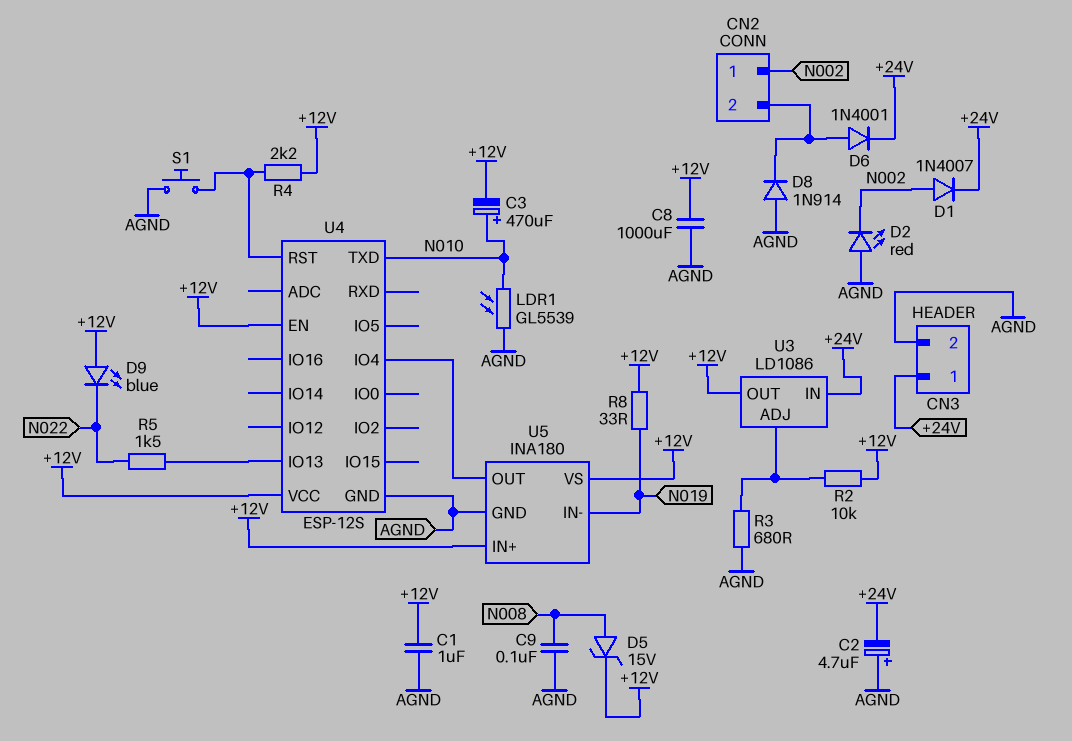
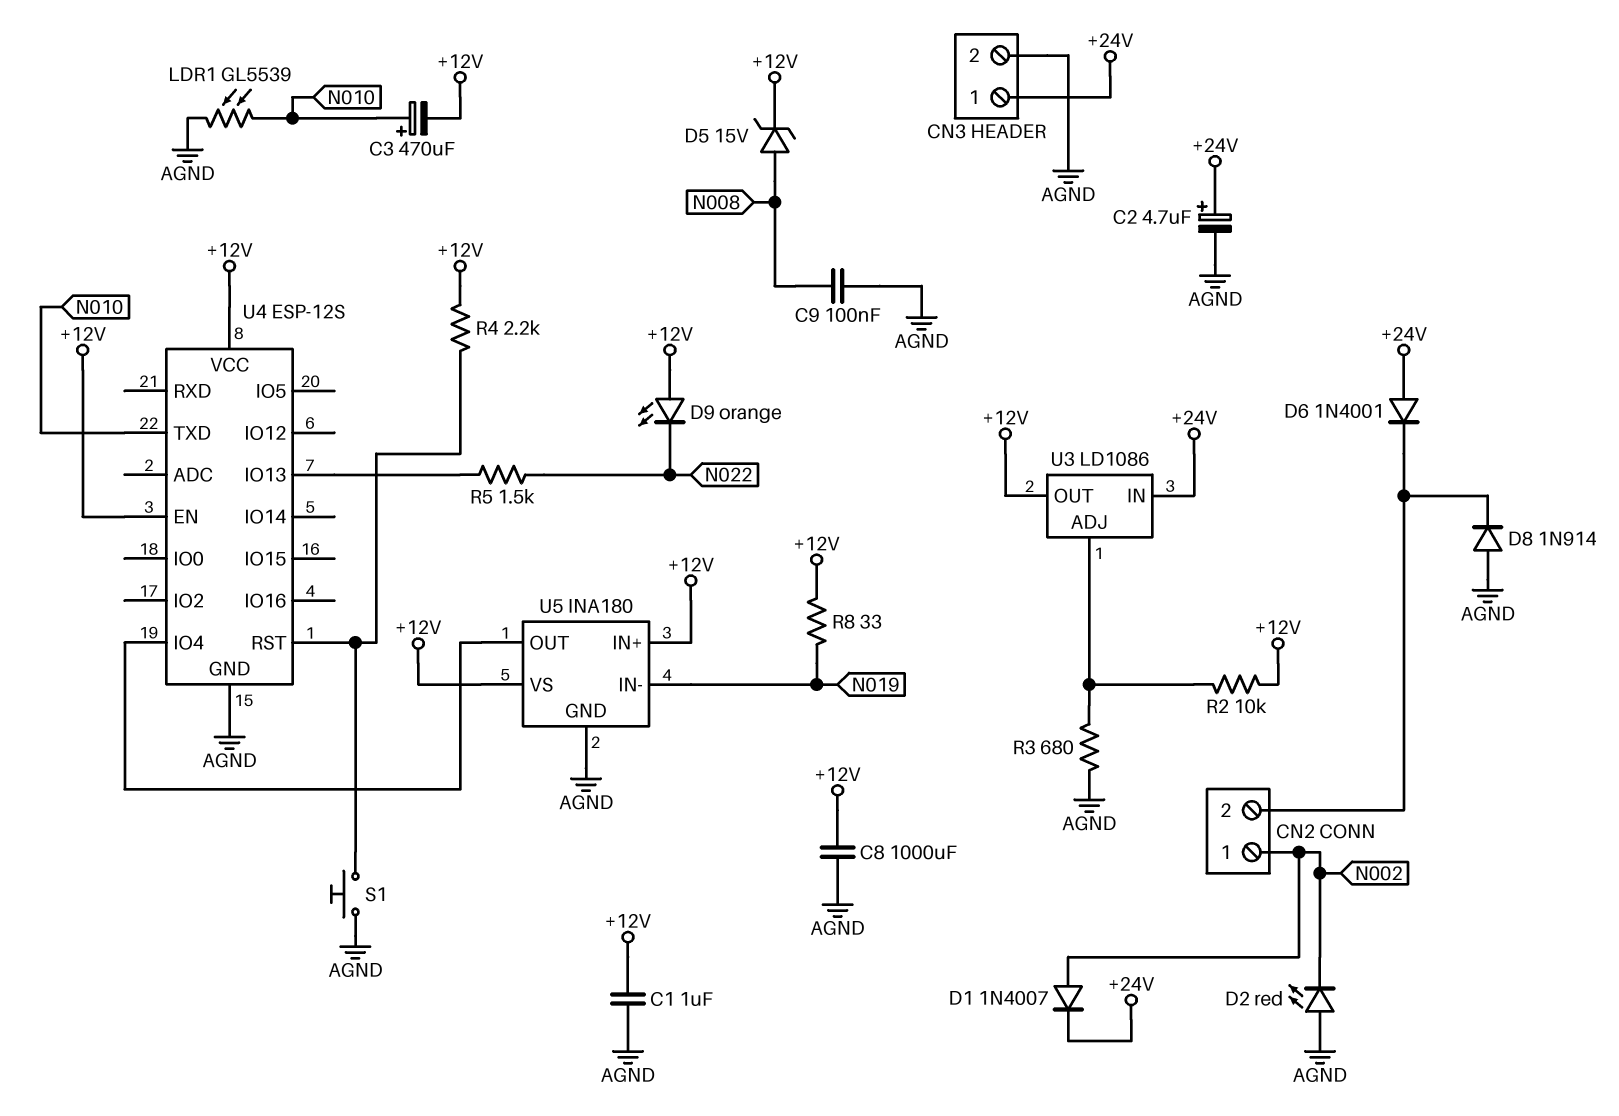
C2: 4.7uF (plus AGND, minus +24V) -> 4.7uF (plus +24V, minus AGND)
D6: diode 1N4001 (A CN2/2, K +24V) -> diode 1N4001 (A +24V, K CN2/2)
D9: LED blue (A +12V, K N022) -> LED orange (A +12V, K N022)

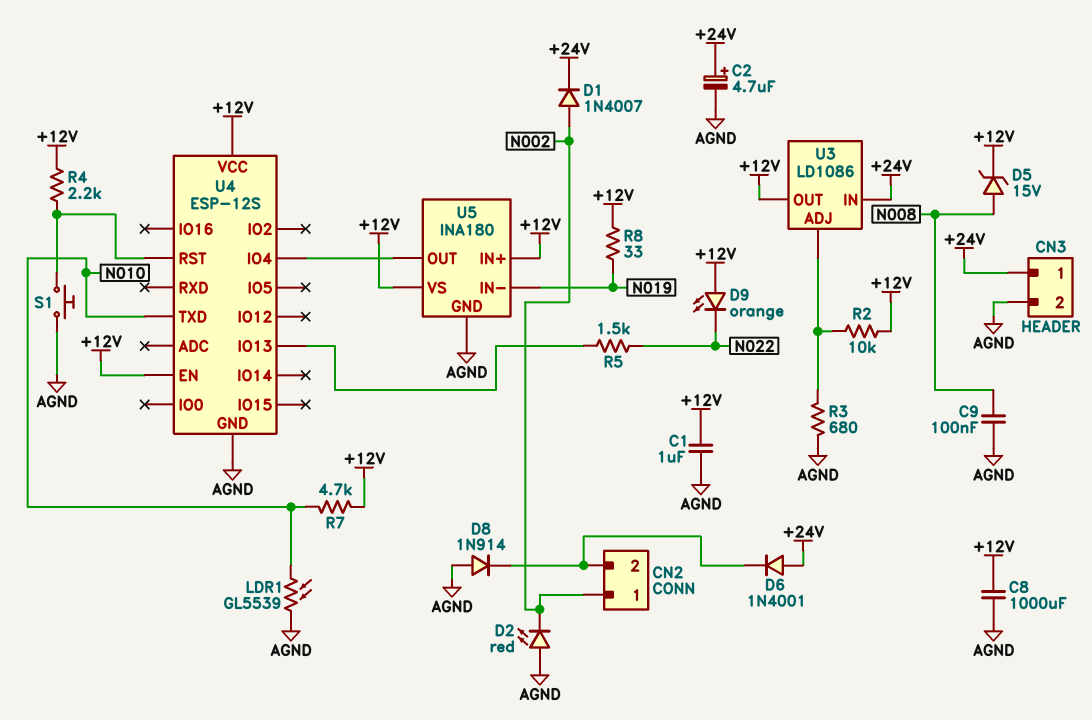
C3: 470uF (plus N010, minus +12V) -> none
R7: none -> 4.7k (+12V, N010)

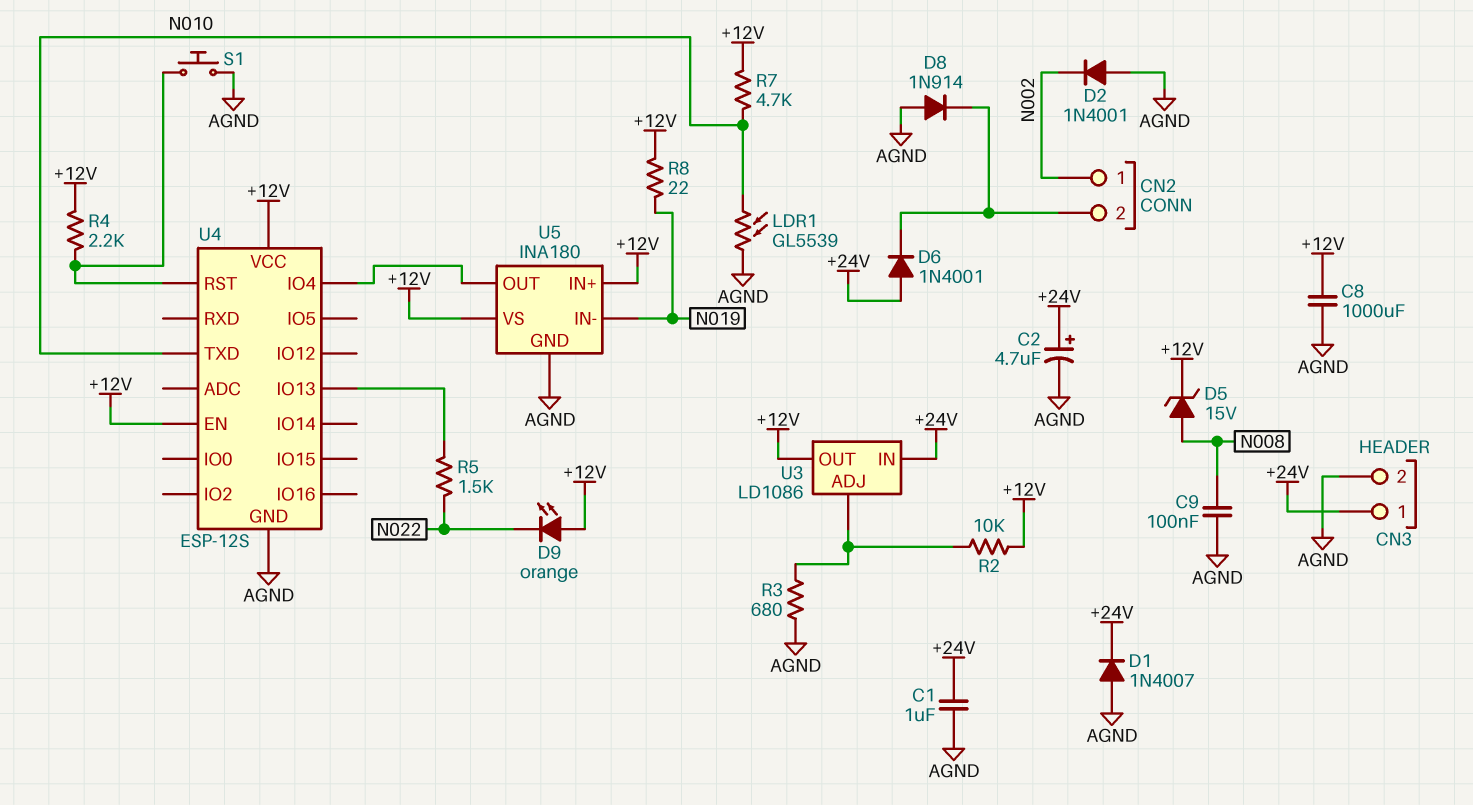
C1: 1uF (+12V, AGND) -> 1uF (+24V, AGND)
D1: diode 1N4007 (A N002, K +24V) -> diode 1N4007 (A AGND, K +24V)
D2: LED red (A AGND, K N002) -> diode 1N4001 (A AGND, K N002)
R8: 33 (+12V, N019) -> 22 (+12V, N019)

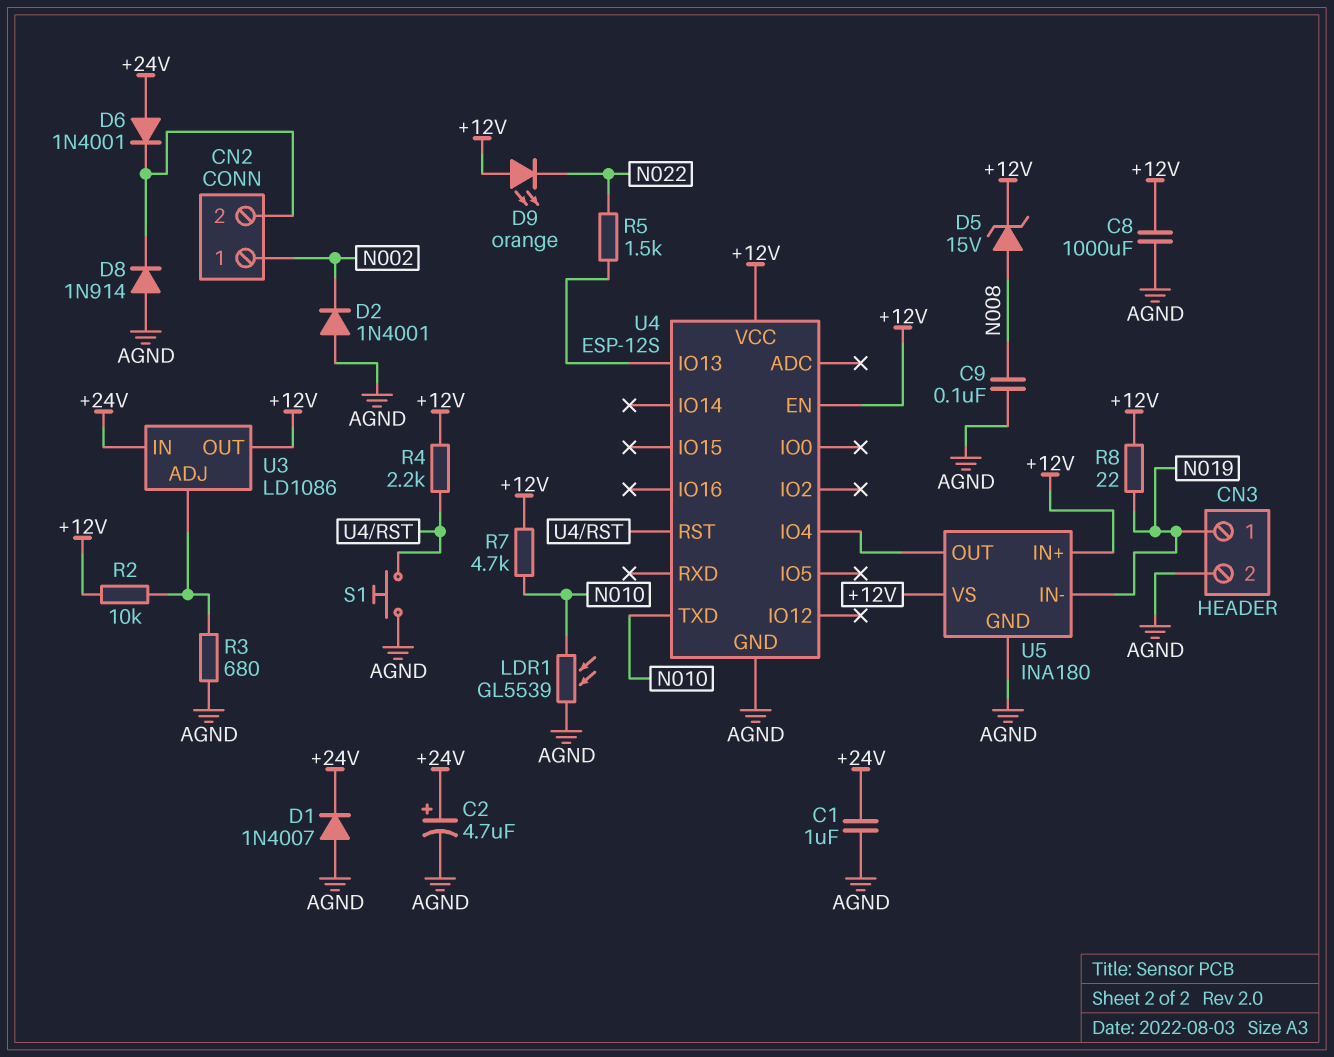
CN3 pin 1: +24V -> N019

